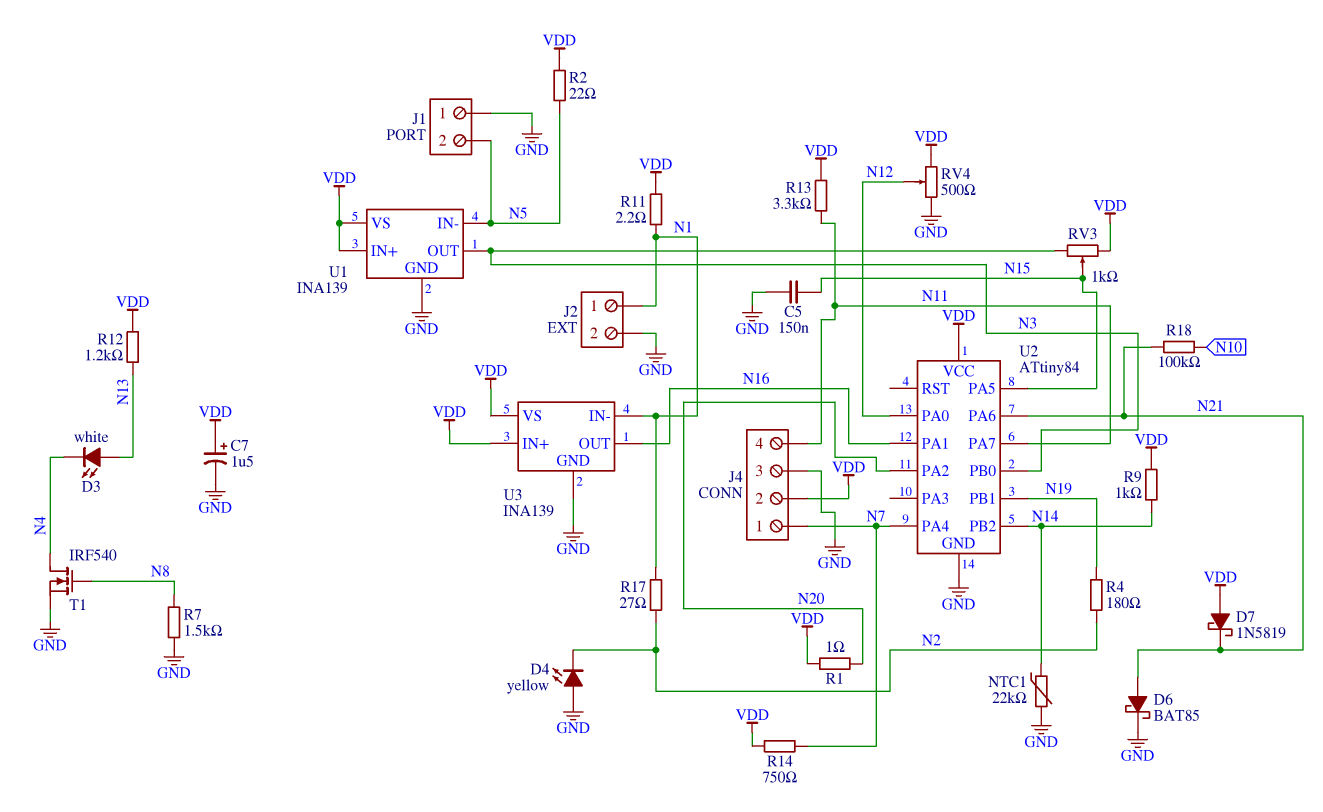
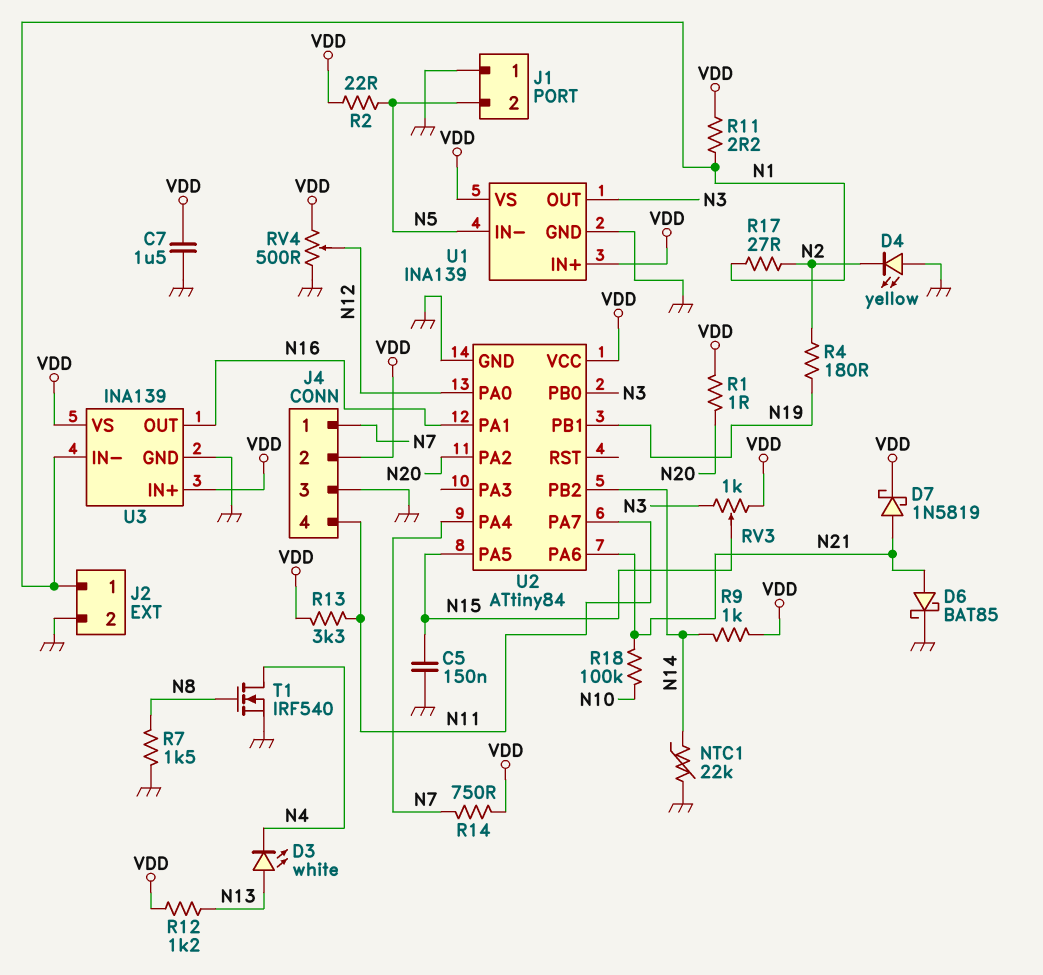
C7: 1.5uF (plus VDD, minus GND) -> 1.5uF (GND, VDD)
D7: schottky 1N5819 (A VDD, K N21) -> schottky 1N5819 (A N21, K VDD)

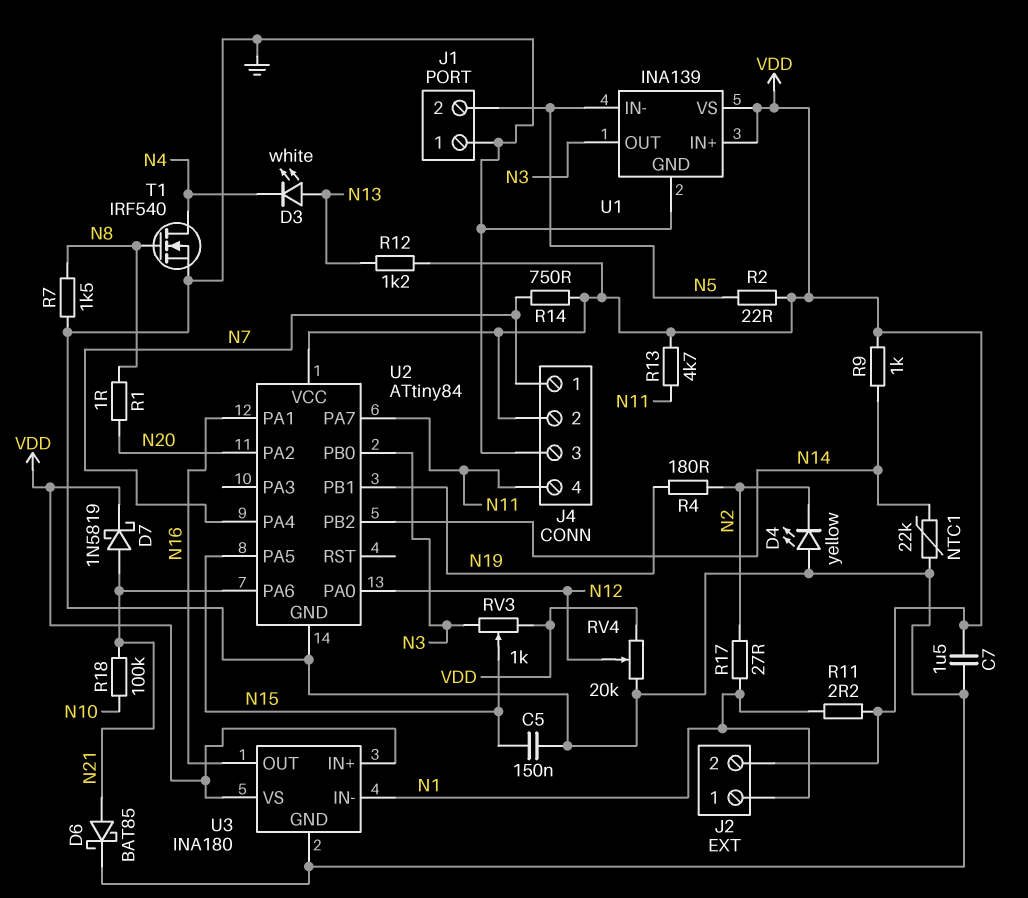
J2 pin 2: GND -> VDD
R1: 1 (N20, VDD) -> 1 (N8, N20)
R13: 3.3k (N11, VDD) -> 4.7k (N11, VDD)
RV4: 500 (GND, VDD, wiper N12) -> 20k (GND, VDD, wiper N12)
U3: INA139 -> INA180

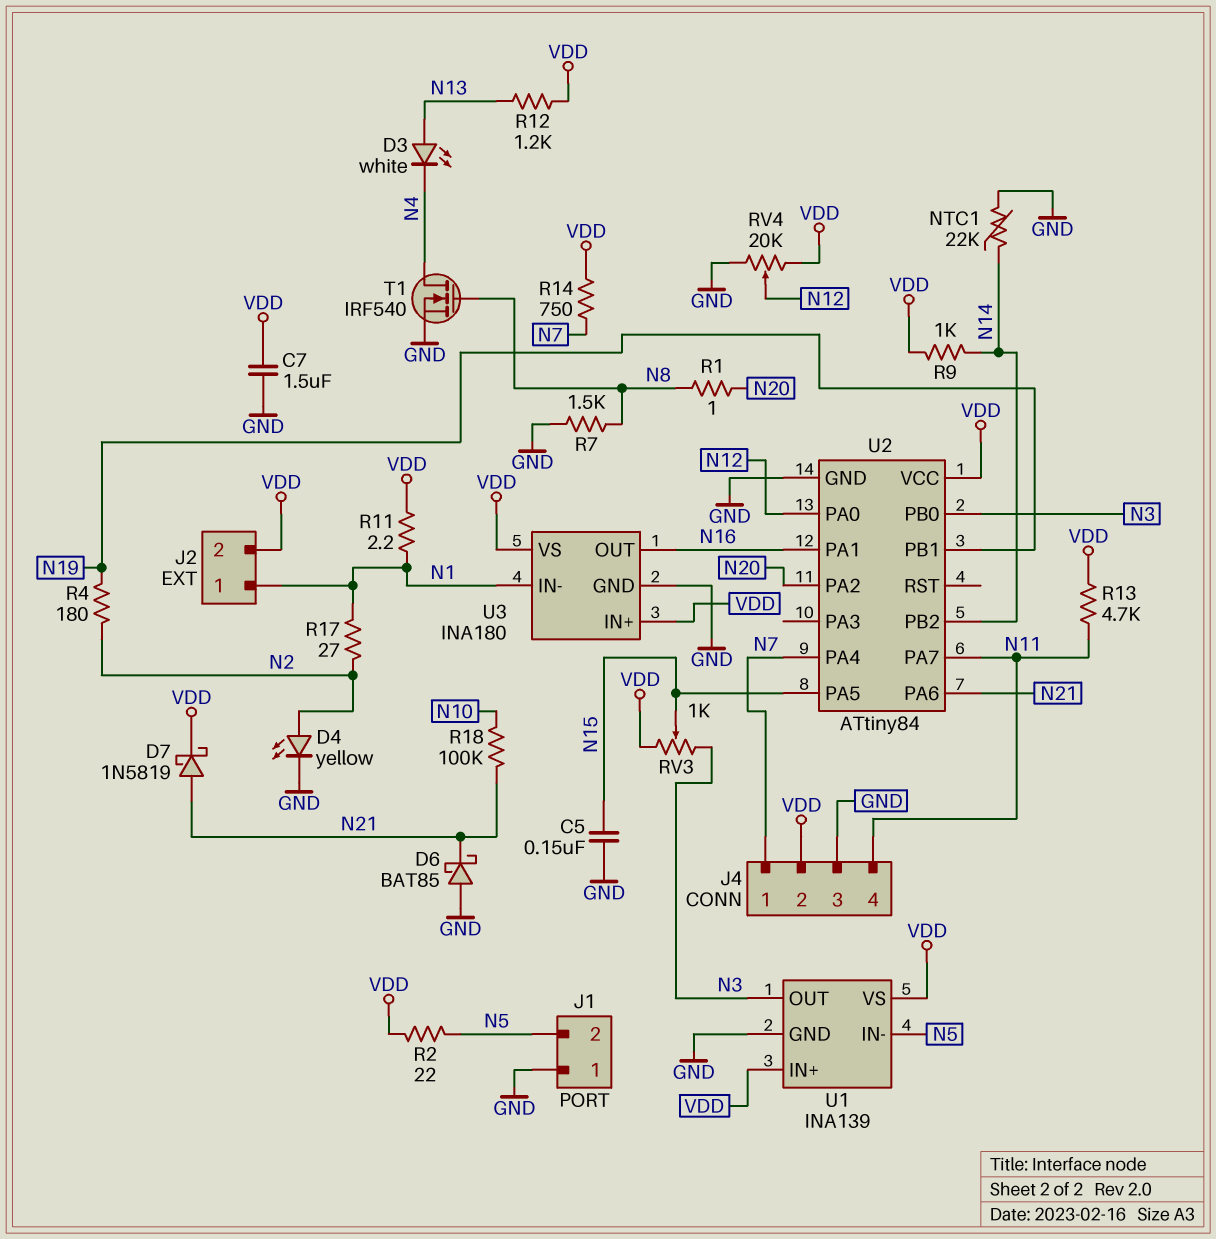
D4: LED yellow (A GND, K N2) -> LED yellow (A N2, K GND)
D6: schottky BAT85 (A N21, K GND) -> schottky BAT85 (A GND, K N21)

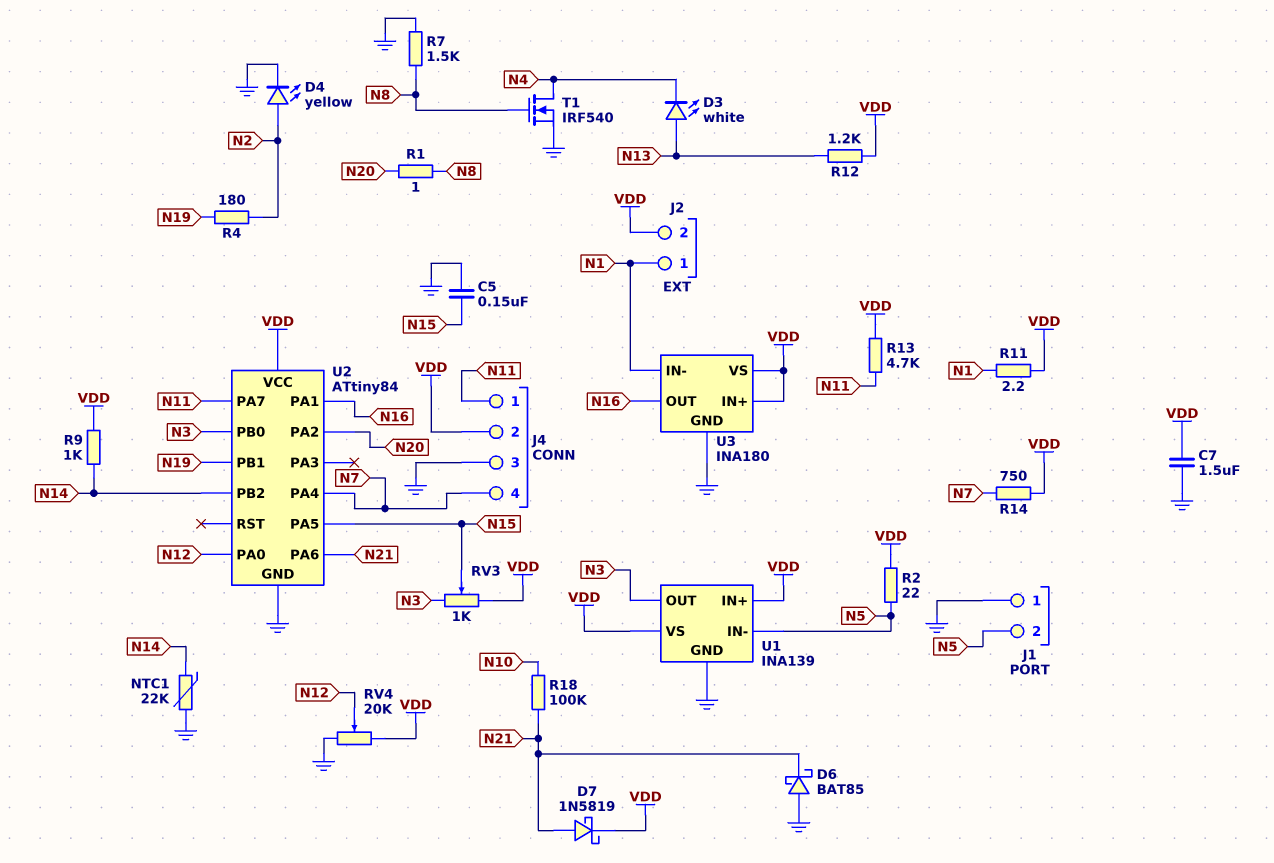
J4 pin 1: N7 -> N11
J4 pin 4: N11 -> N7
R17: 27 (N1, N2) -> none

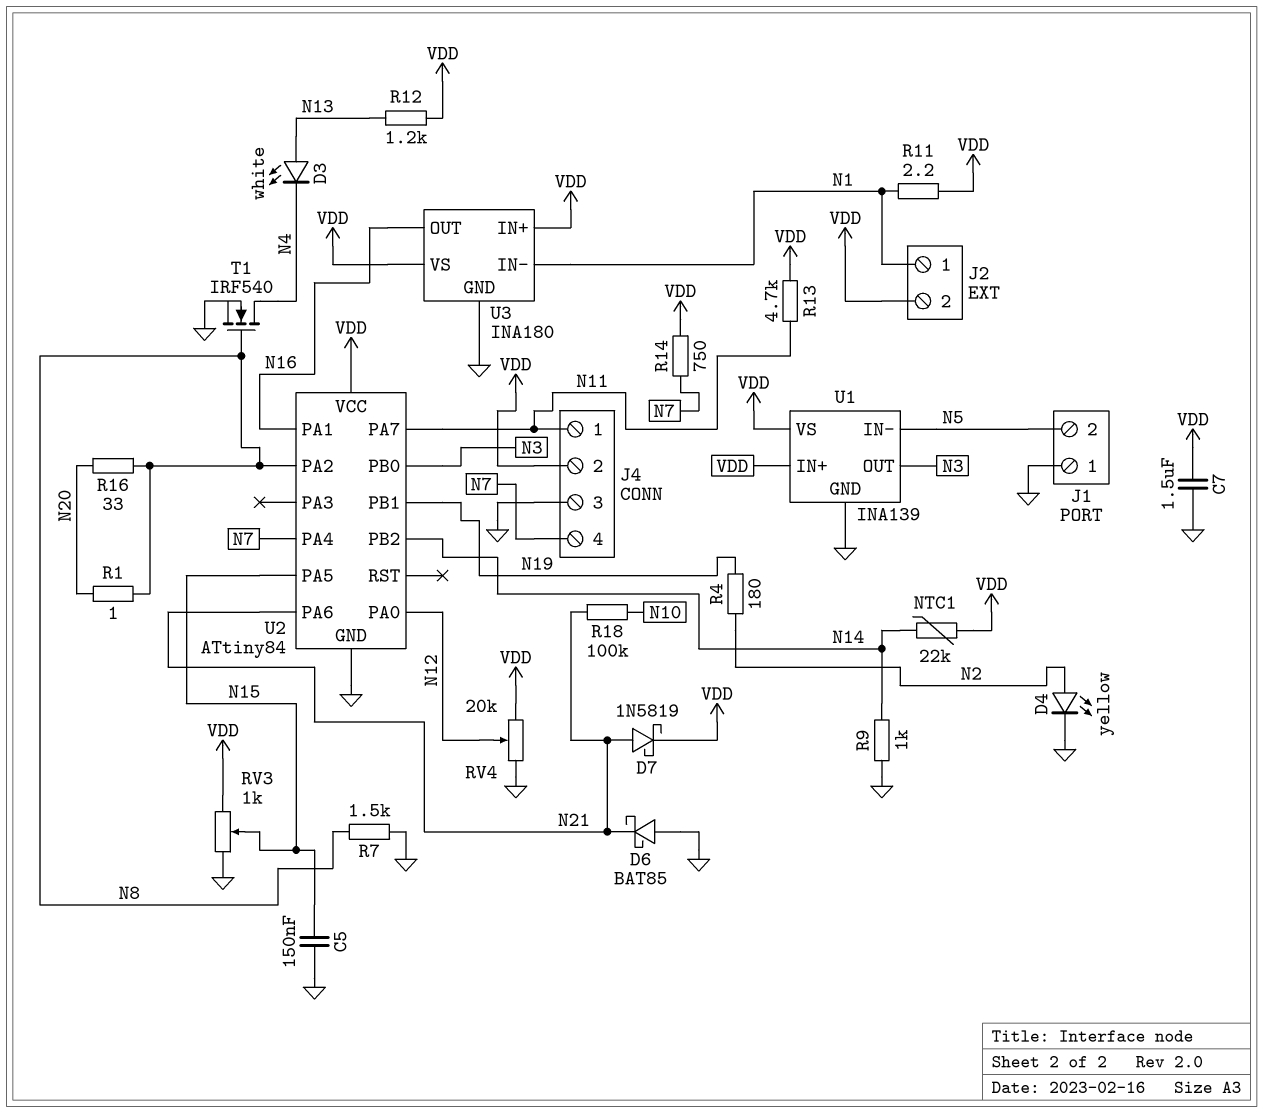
NTC1: 22k (GND, N14) -> 22k (N14, VDD)
R2: 22 (N5, VDD) -> none
R9: 1k (N14, VDD) -> 1k (GND, N14)
R16: none -> 33 (N8, N20)
RV3: 1k (N3, VDD, wiper N15) -> 1k (GND, VDD, wiper N15)
U2 pin PA2: N20 -> N8

